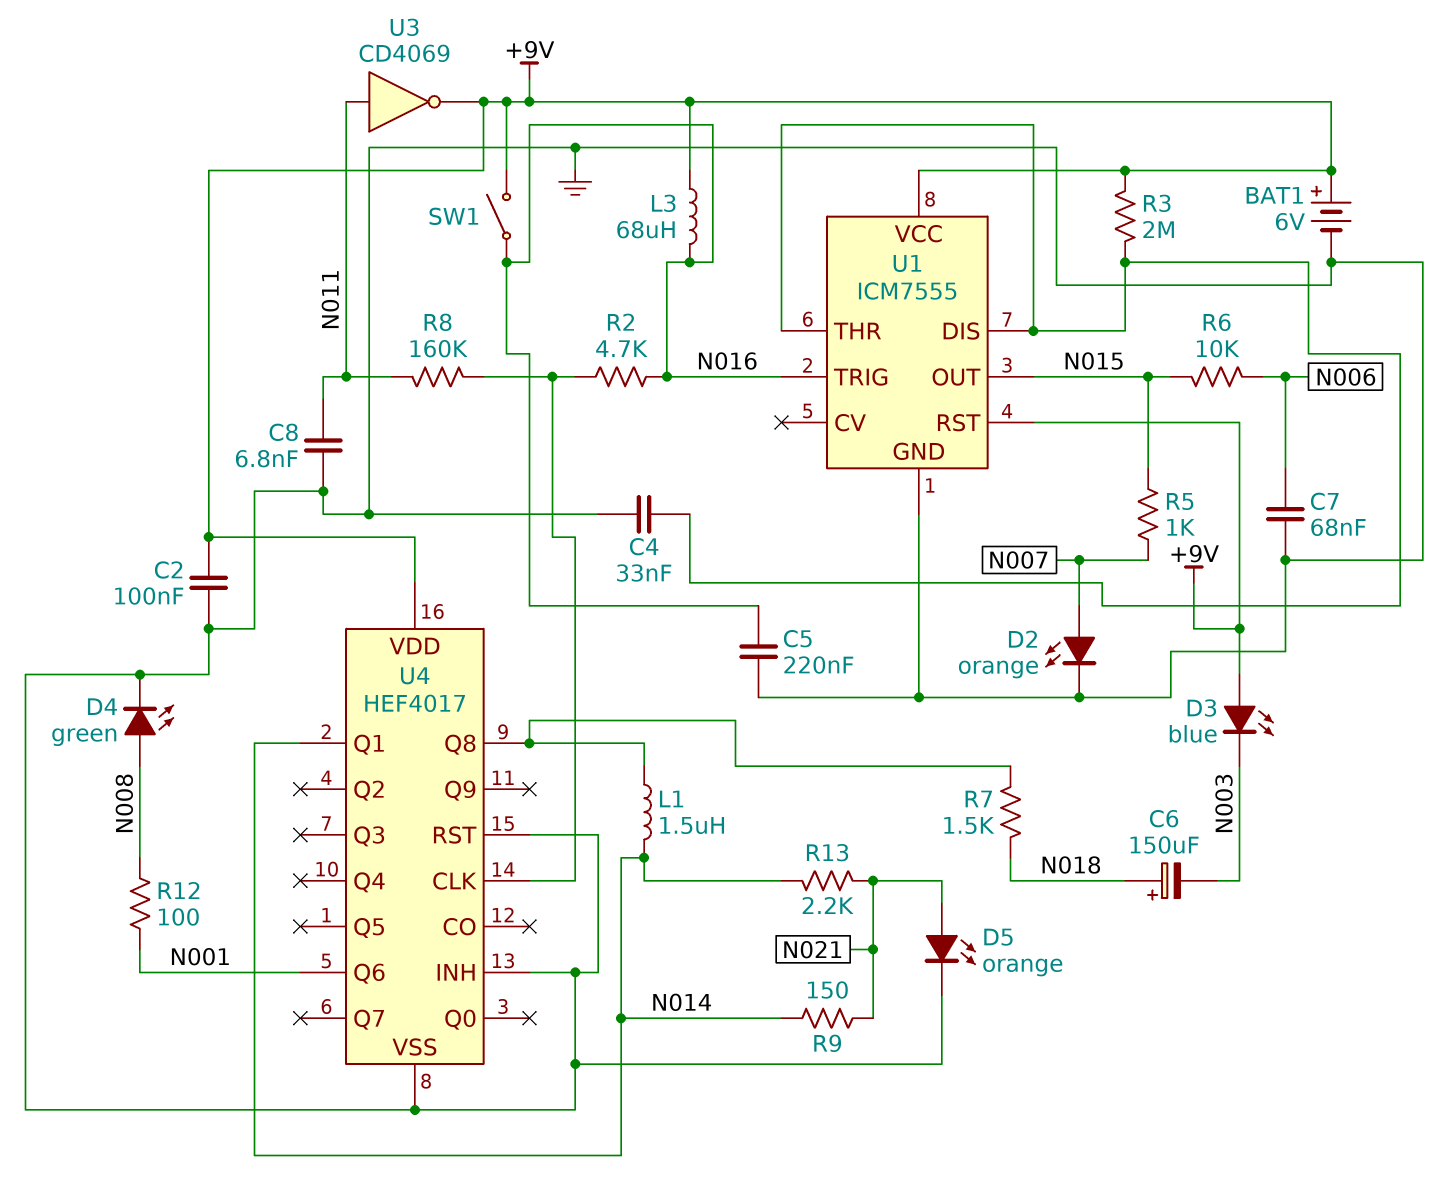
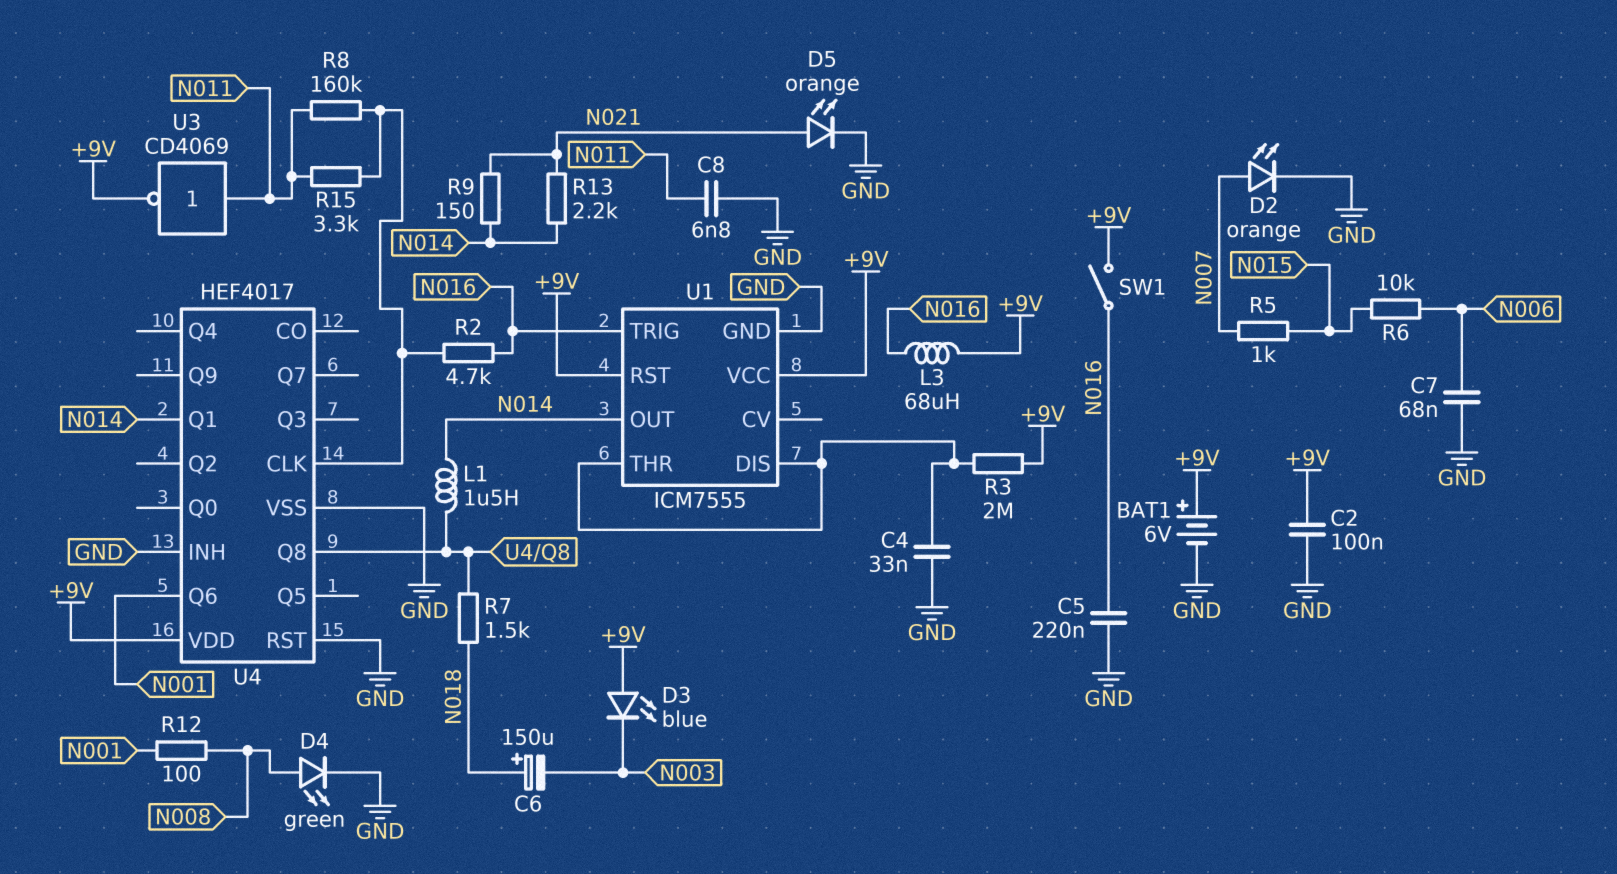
R15: none -> 3.3k (N011, U4/CLK)
U1 pin OUT: N015 -> N014

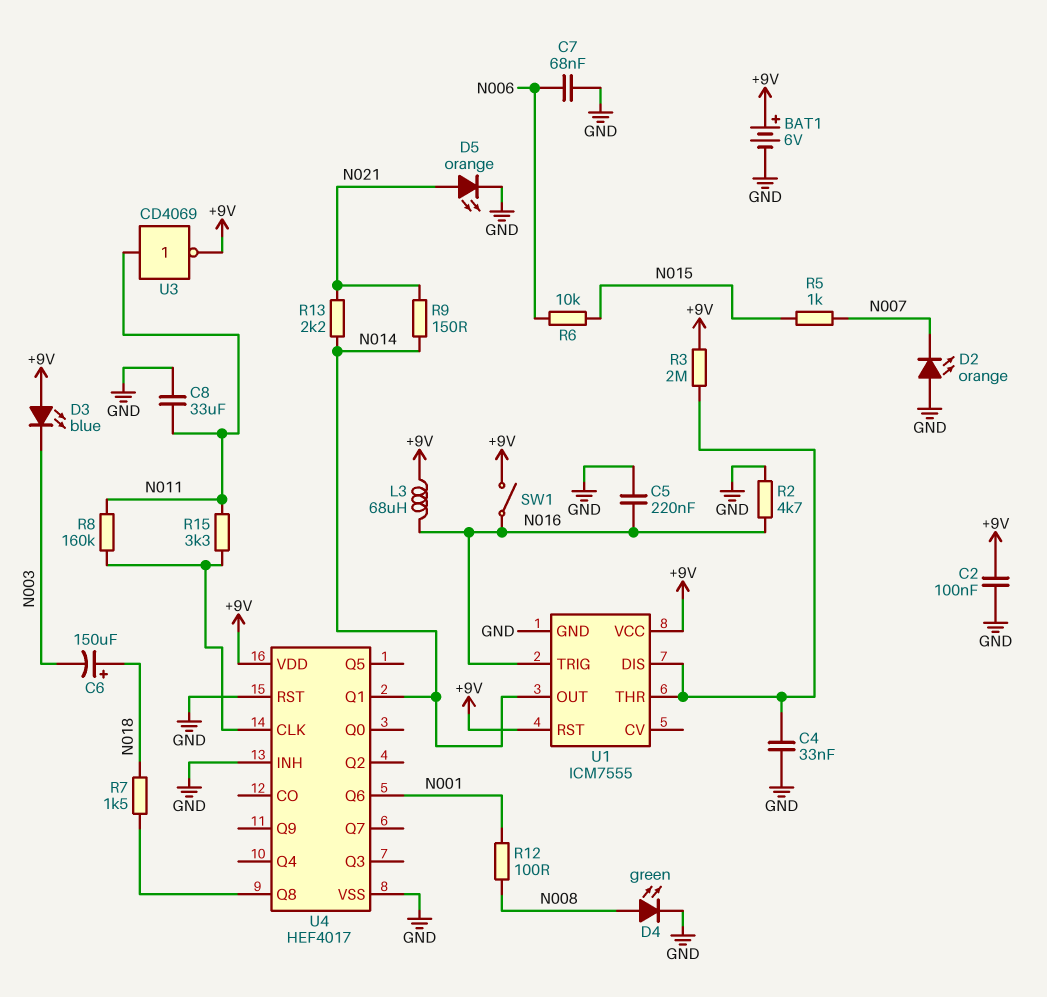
C8: 6.8nF (GND, N011) -> 33uF (GND, N011)
D2: LED orange (A N007, K GND) -> LED orange (A GND, K N007)
L1: 1.5uH (N014, U4/Q8) -> none
R2: 4.7k (N016, U4/CLK) -> 4.7k (GND, N016)

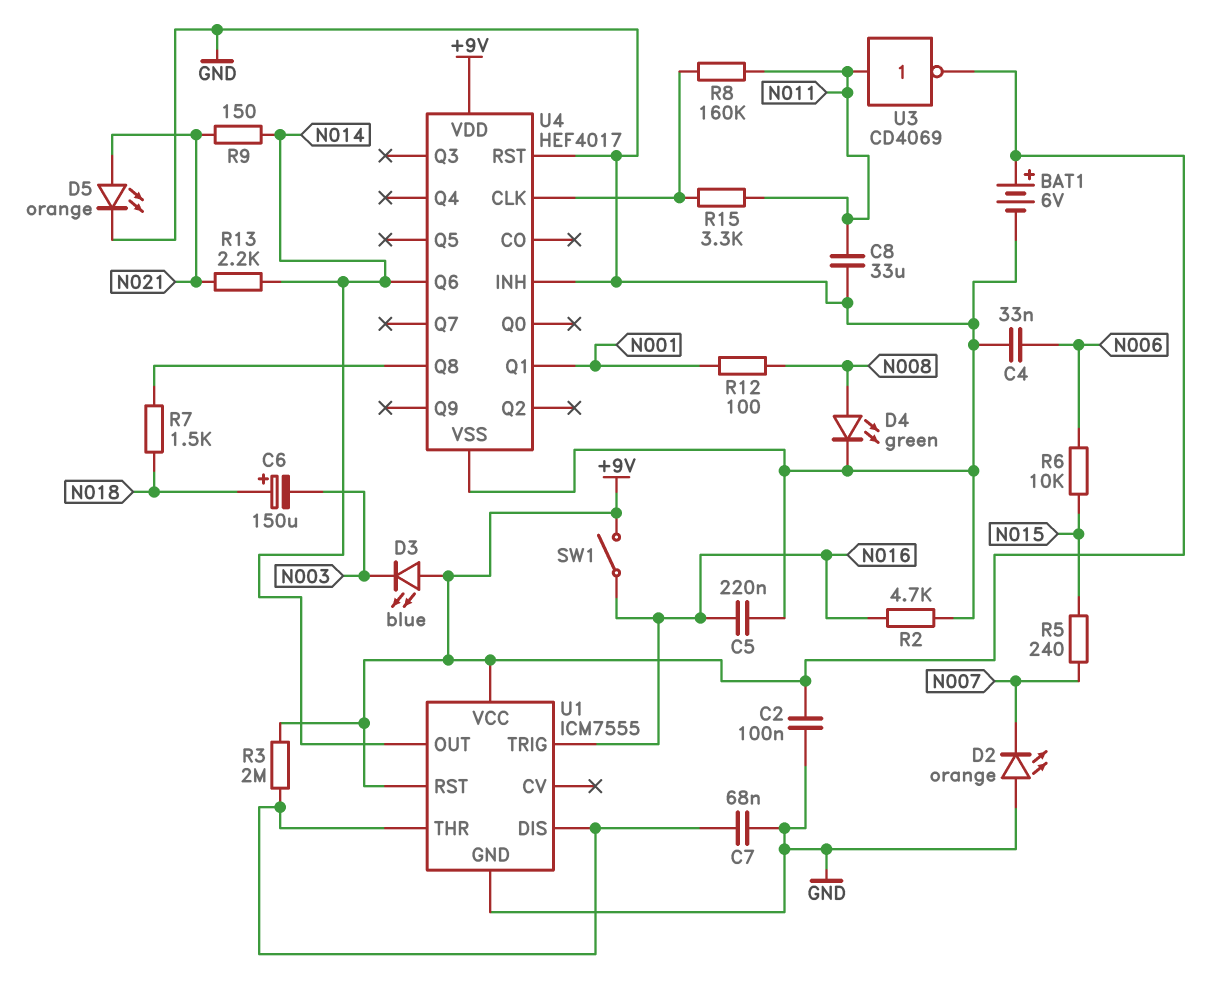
C4: 33nF (GND, U1/DIS) -> 33nF (GND, N006)
C7: 68nF (GND, N006) -> 68nF (GND, U1/DIS)
L3: 68uH (+9V, N016) -> none
R5: 1k (N007, N015) -> 240 (N007, N015)
U4 pin Q1: N014 -> N001
U4 pin Q6: N001 -> N014

